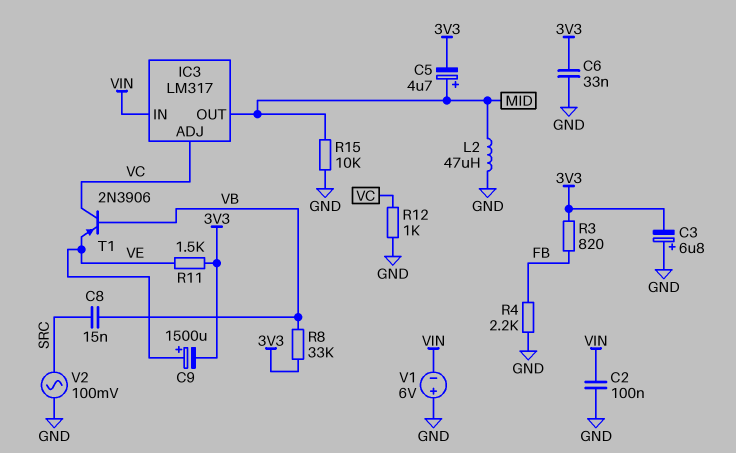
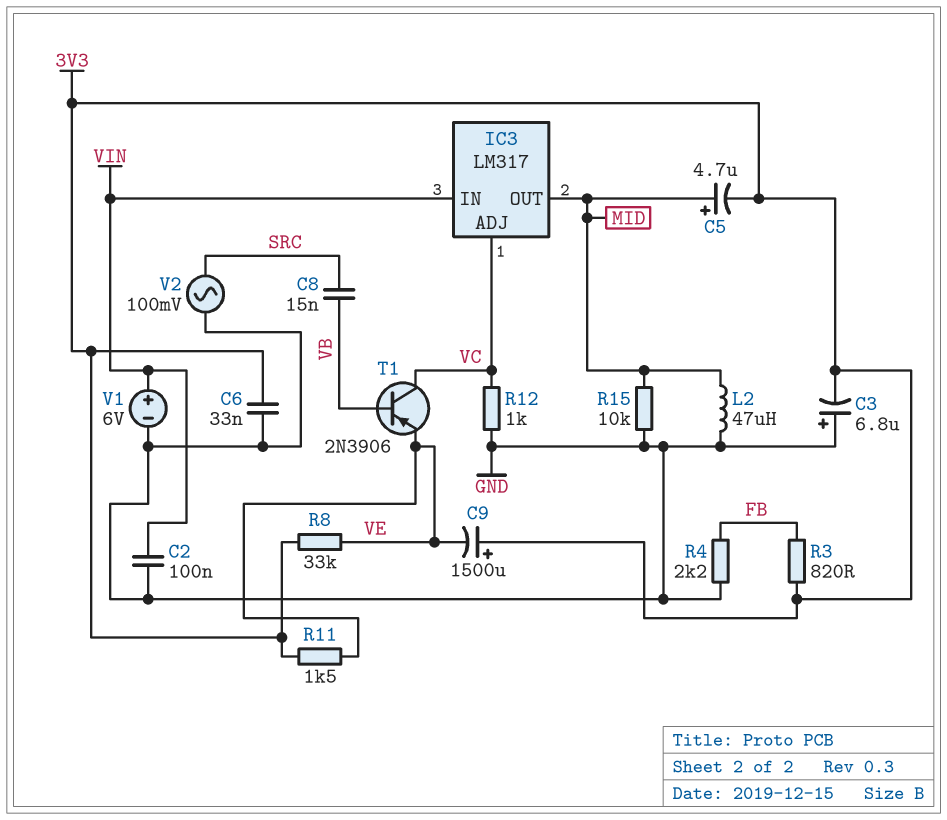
C9: 1500uF (plus VE, minus 3V3) -> 1500uF (plus 3V3, minus VE)
R8: 33k (3V3, VB) -> 33k (3V3, VE)
V1: 6V (plus GND, minus VIN) -> 6V (plus VIN, minus GND)

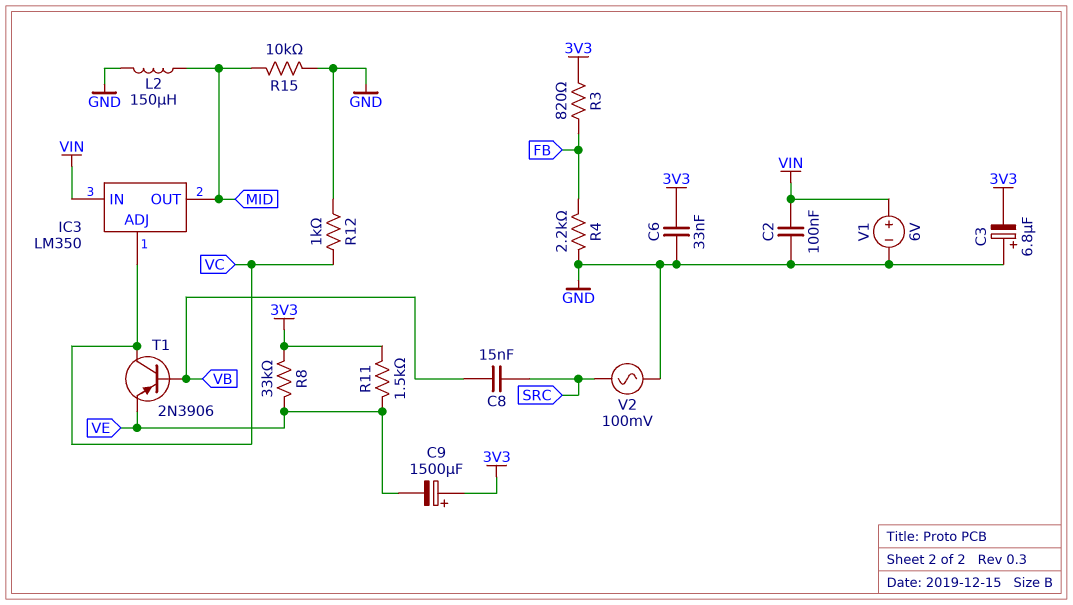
C5: 4.7uF (plus MID, minus 3V3) -> none
IC3: LM317 -> LM350
L2: 47uH (GND, MID) -> 150uH (GND, MID)

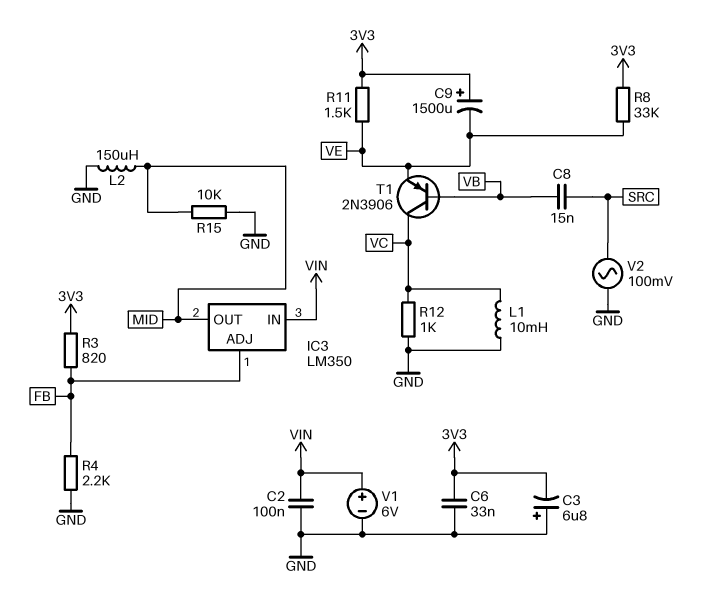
IC3 pin ADJ: VC -> FB
L1: none -> 10mH (GND, VC)

